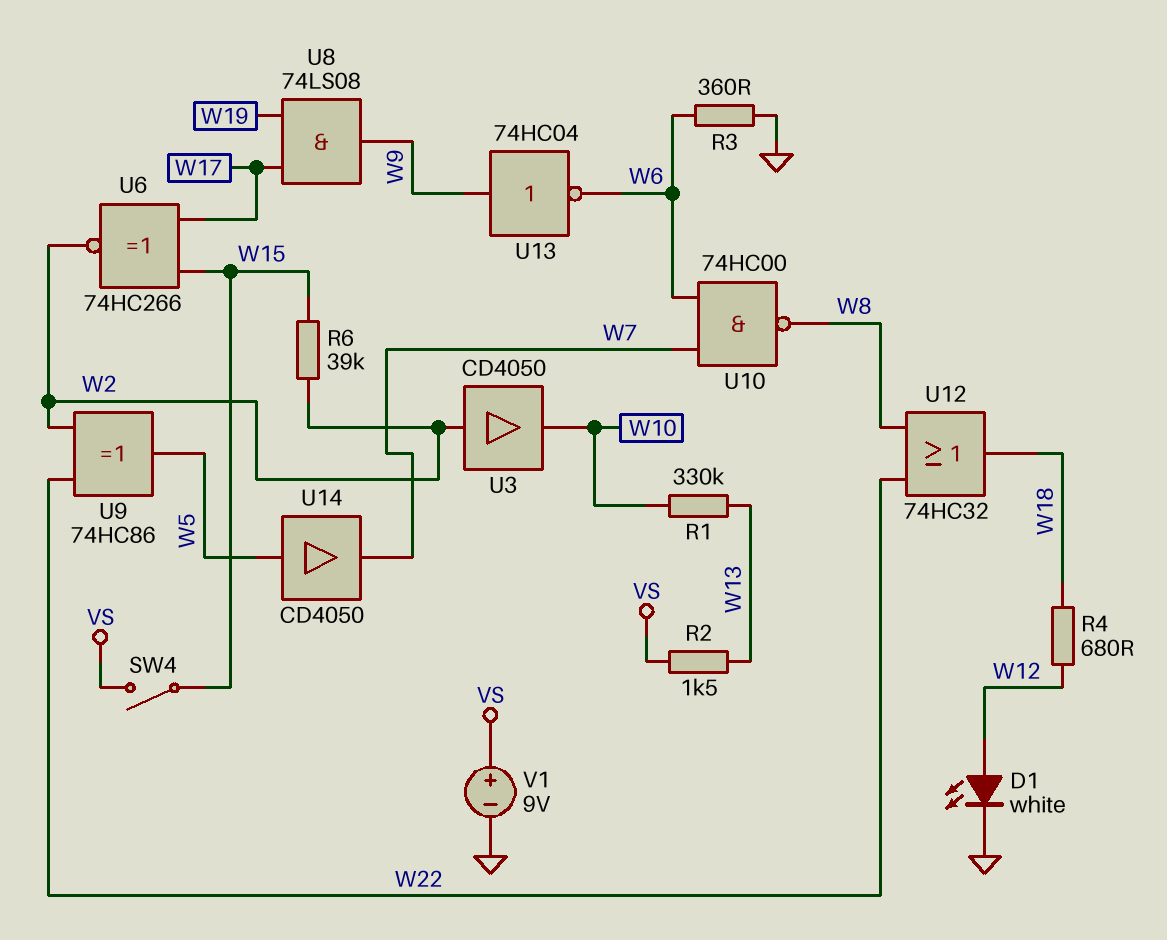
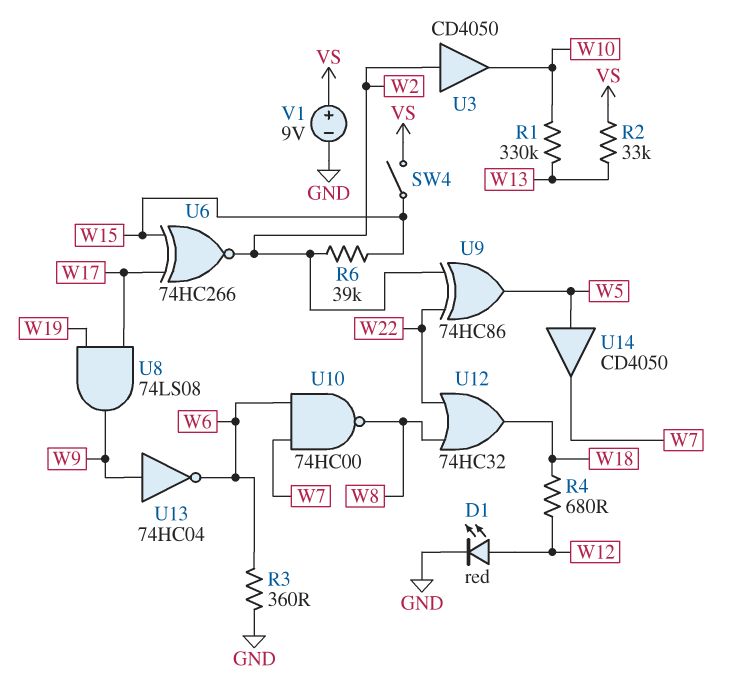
D1: LED white (A W12, K GND) -> LED red (A W12, K GND)
R2: 1.5k (VS, W13) -> 33k (VS, W13)

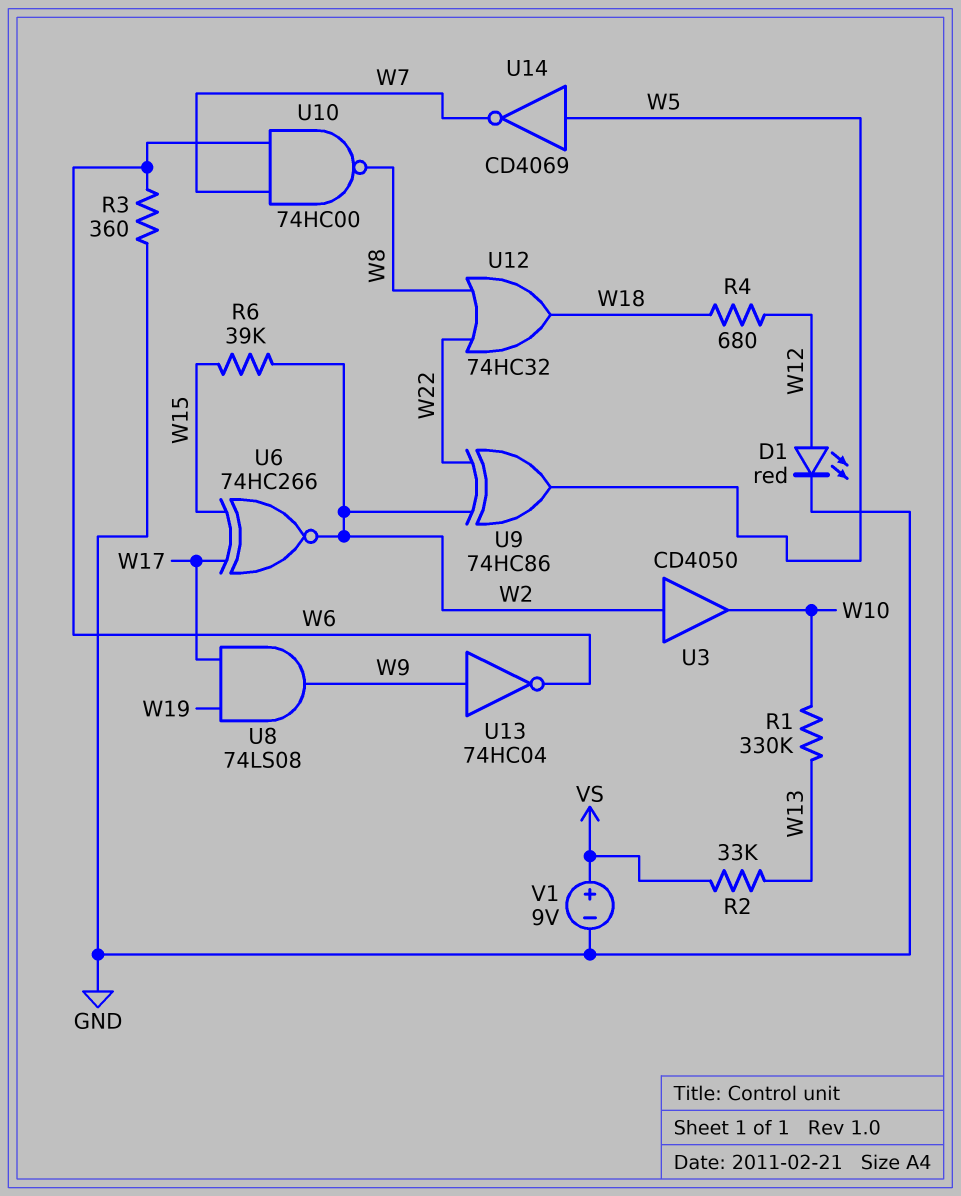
SW4: switch (VS, W15) -> none
U14: buffer CD4050 (in W5, out W7) -> NOT CD4069 (in W5, out W7)

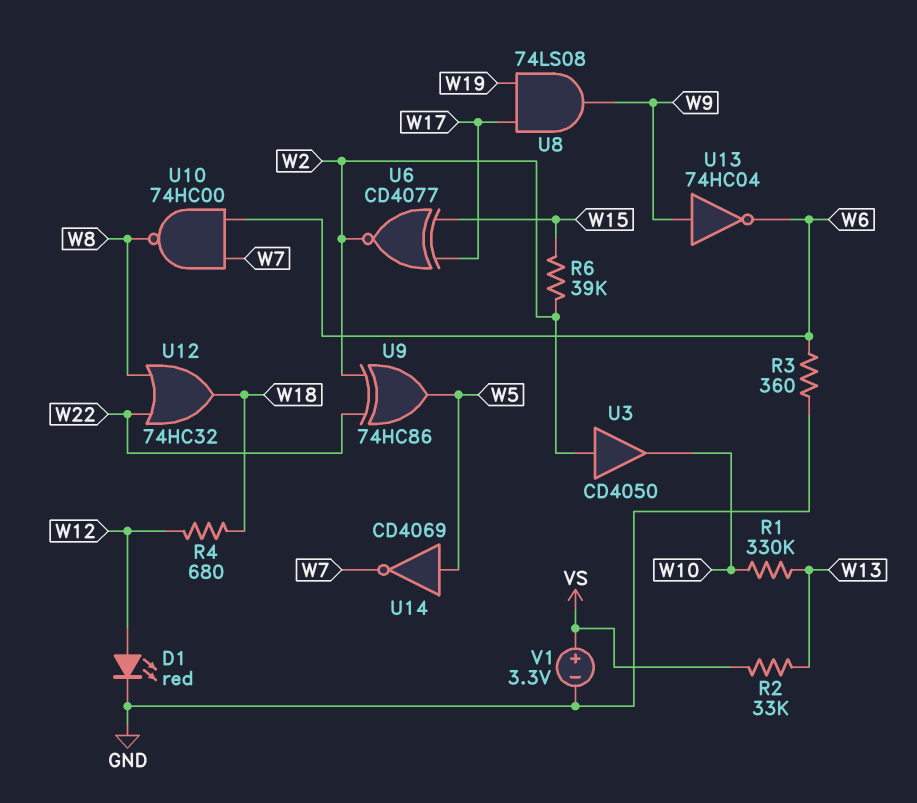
U6: XNOR 74HC266 (in W15, in W17, out W2) -> XNOR CD4077 (in W15, in W17, out W2)
V1: 9V (plus VS, minus GND) -> 3.3V (plus VS, minus GND)

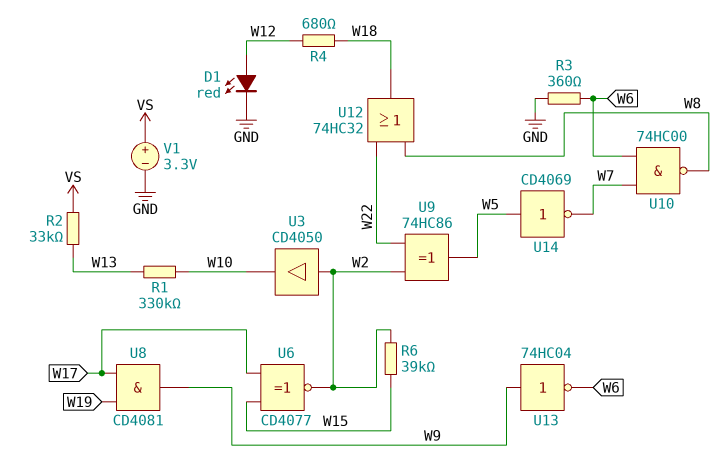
U8: AND 74LS08 (in W17, in W19, out W9) -> AND CD4081 (in W17, in W19, out W9)

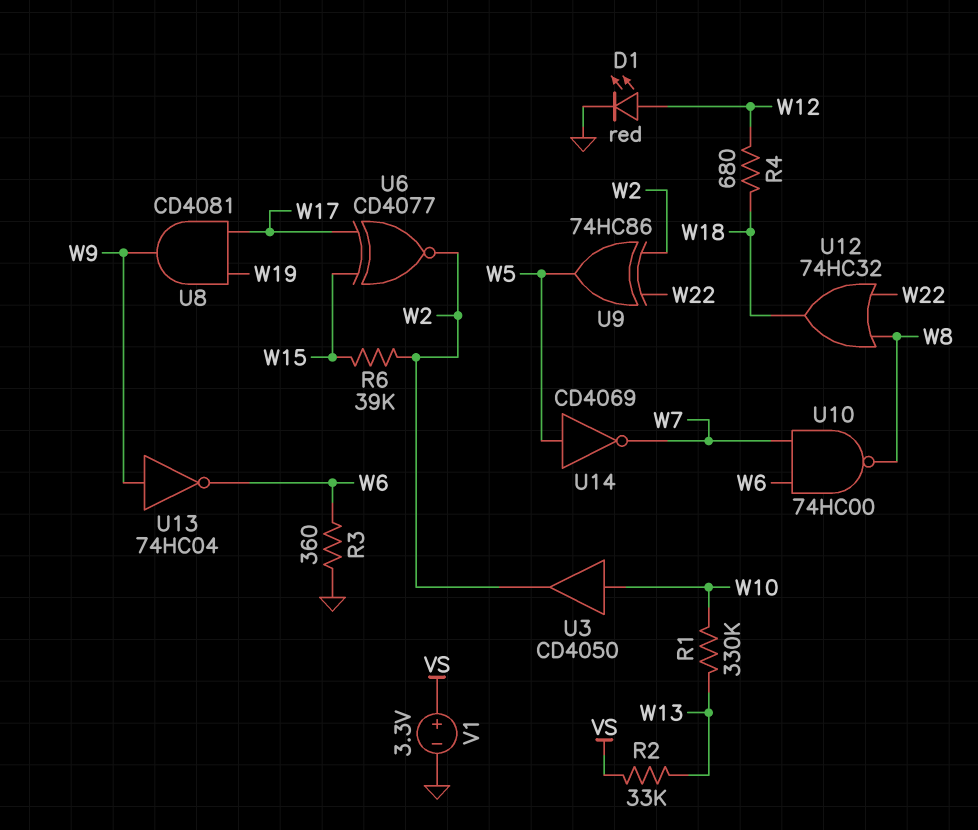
U3: buffer CD4050 (in W2, out W10) -> buffer CD4050 (in W10, out W2)

